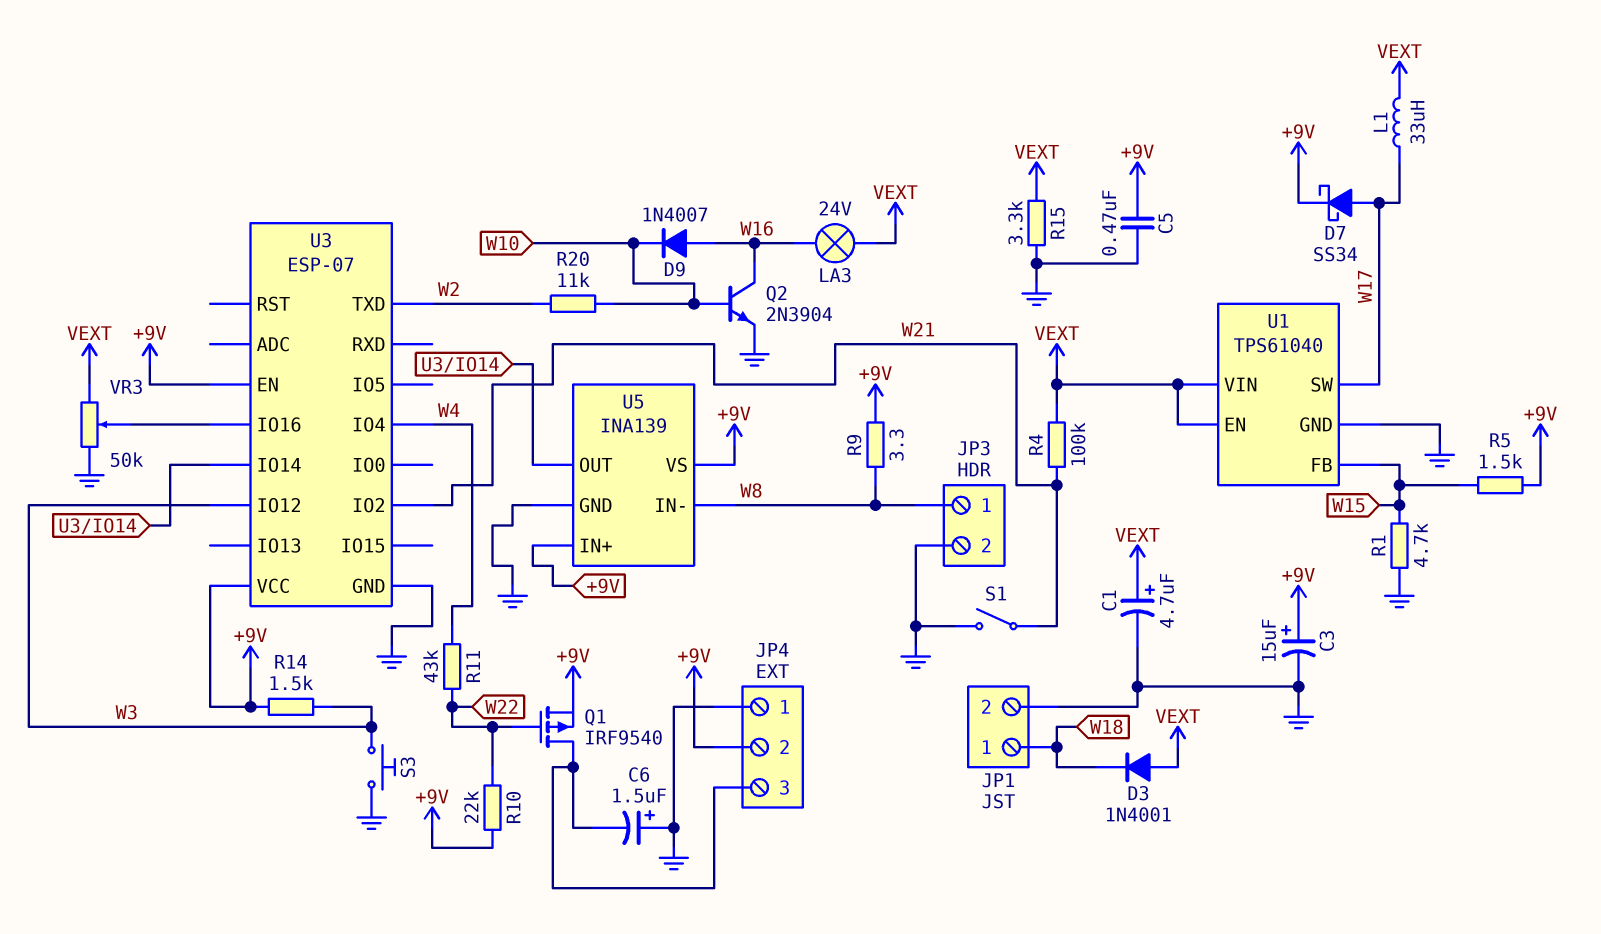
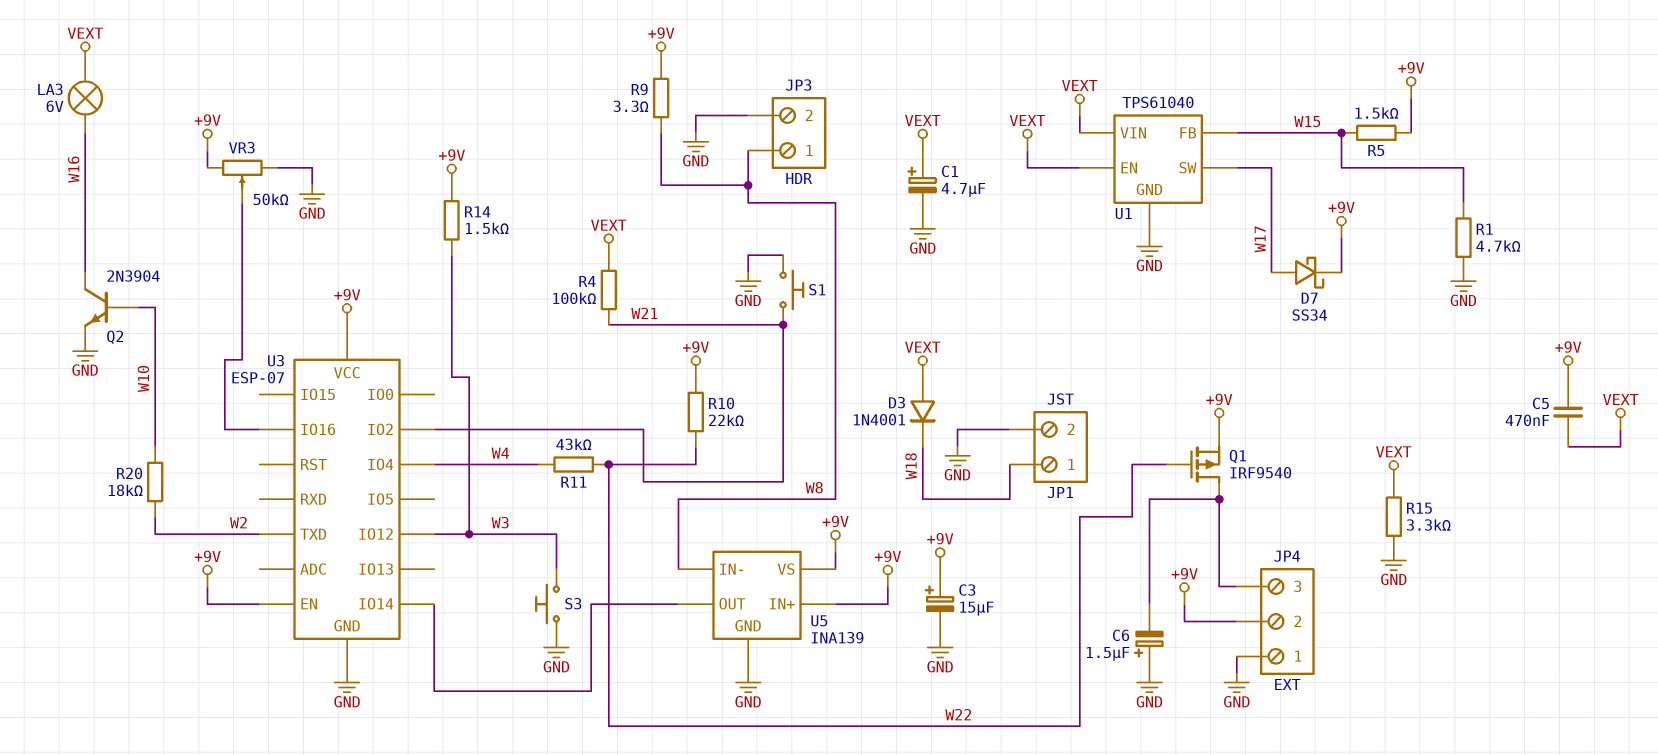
C5: 470nF (+9V, GND) -> 470nF (+9V, VEXT)
D9: diode 1N4007 (A W16, K W10) -> none
L1: 33uH (VEXT, W17) -> none
LA3: lamp 24V (VEXT, W16) -> lamp 6V (VEXT, W16)
R20: 11k (W2, W10) -> 18k (W2, W10)
S1: switch (GND, W21) -> button (GND, W21)
VR3: 50k (GND, VEXT, wiper U3/IO16) -> 50k (+9V, GND, wiper U3/IO16)

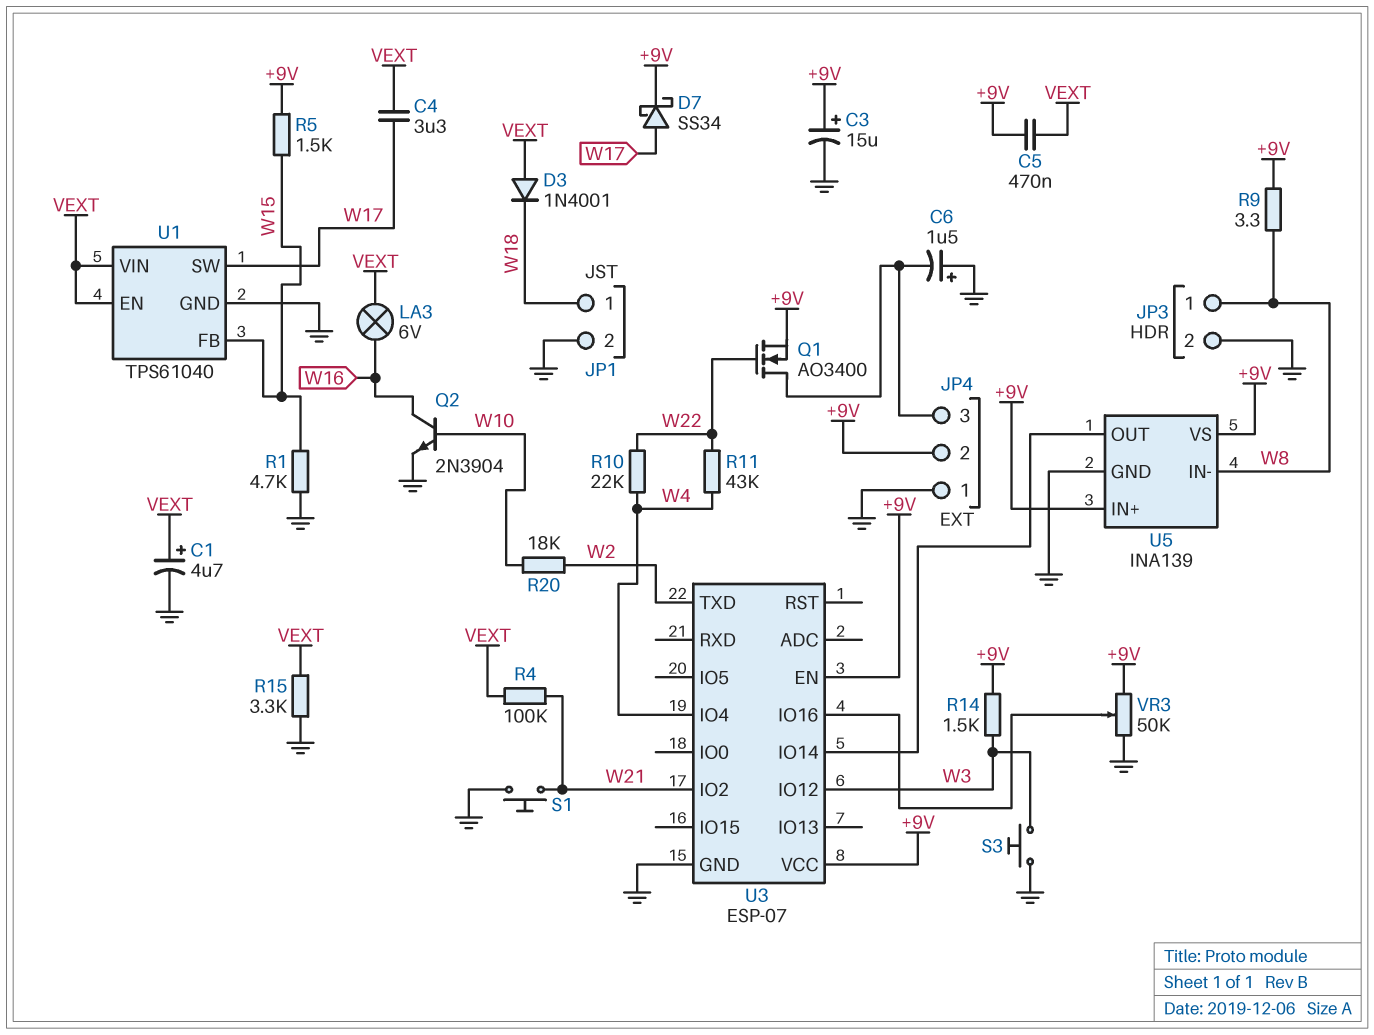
C4: none -> 3.3uF (VEXT, W17)
Q1: PMOS IRF9540 (G W22, D JP4/3, S +9V) -> NMOS AO3400 (G W22, D JP4/3, S +9V)
R10: 22k (+9V, W22) -> 22k (W4, W22)

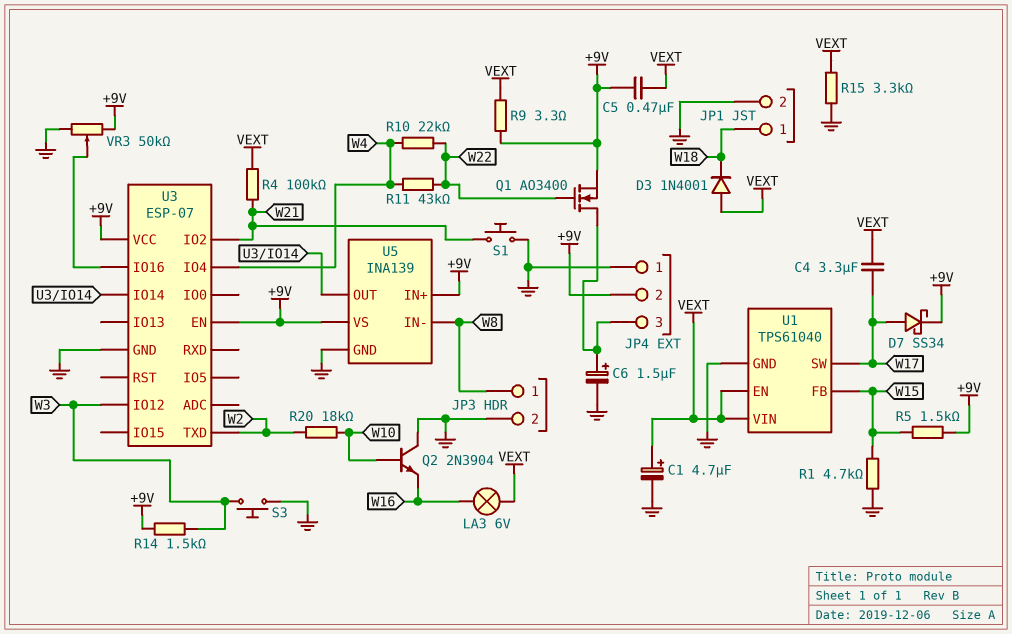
C3: 15uF (plus +9V, minus GND) -> none
C6: 1.5uF (plus GND, minus JP4/3) -> 1.5uF (plus JP4/3, minus GND)
Q2: NPN 2N3904 (B W10, C W16, E GND) -> NPN 2N3904 (B W10, C GND, E W16)
R9: 3.3 (+9V, W8) -> 3.3 (+9V, VEXT)

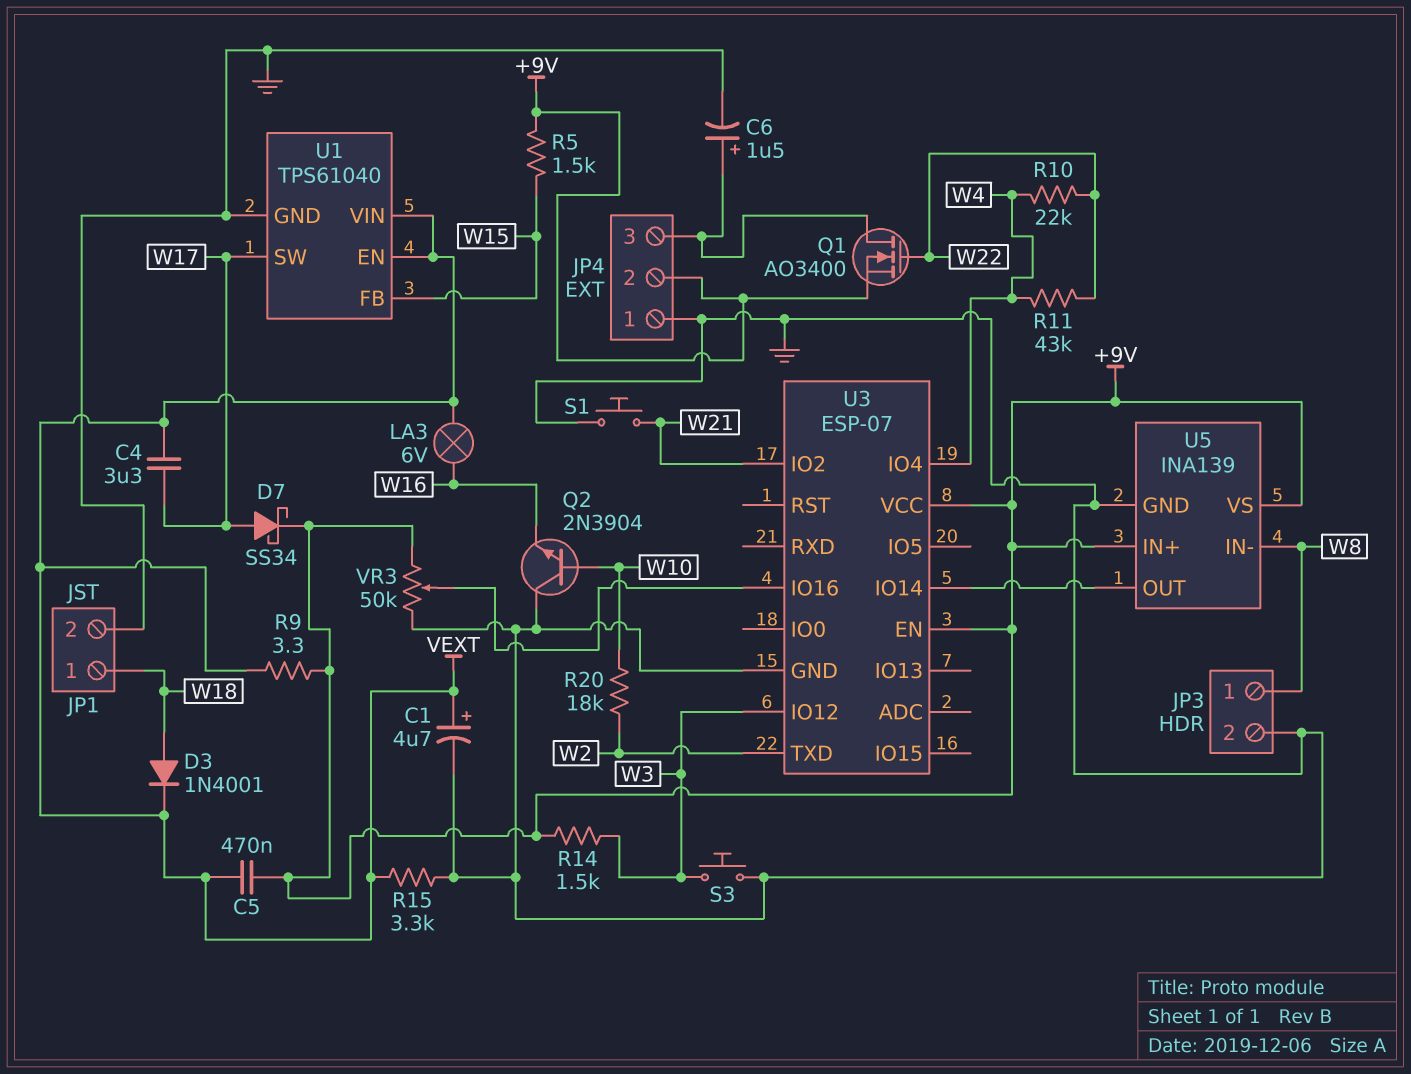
D3: diode 1N4001 (A VEXT, K W18) -> diode 1N4001 (A W18, K VEXT)
R1: 4.7k (GND, W15) -> none
R4: 100k (VEXT, W21) -> none

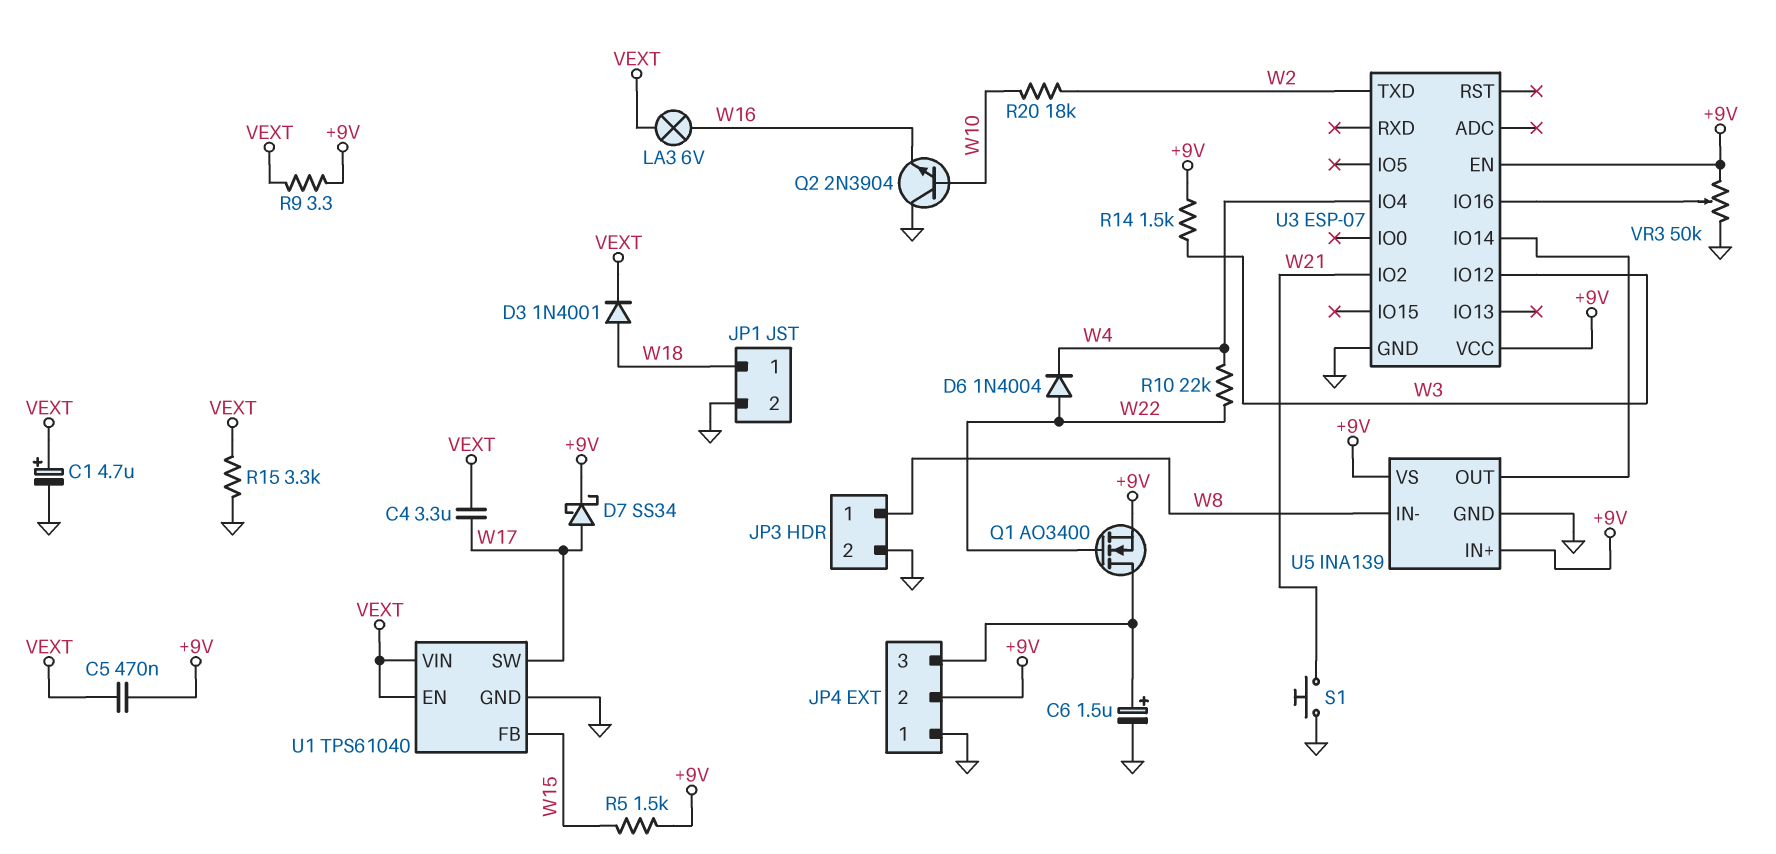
D6: none -> diode 1N4004 (A W22, K W4)
R11: 43k (W4, W22) -> none
S3: button (GND, W3) -> none

